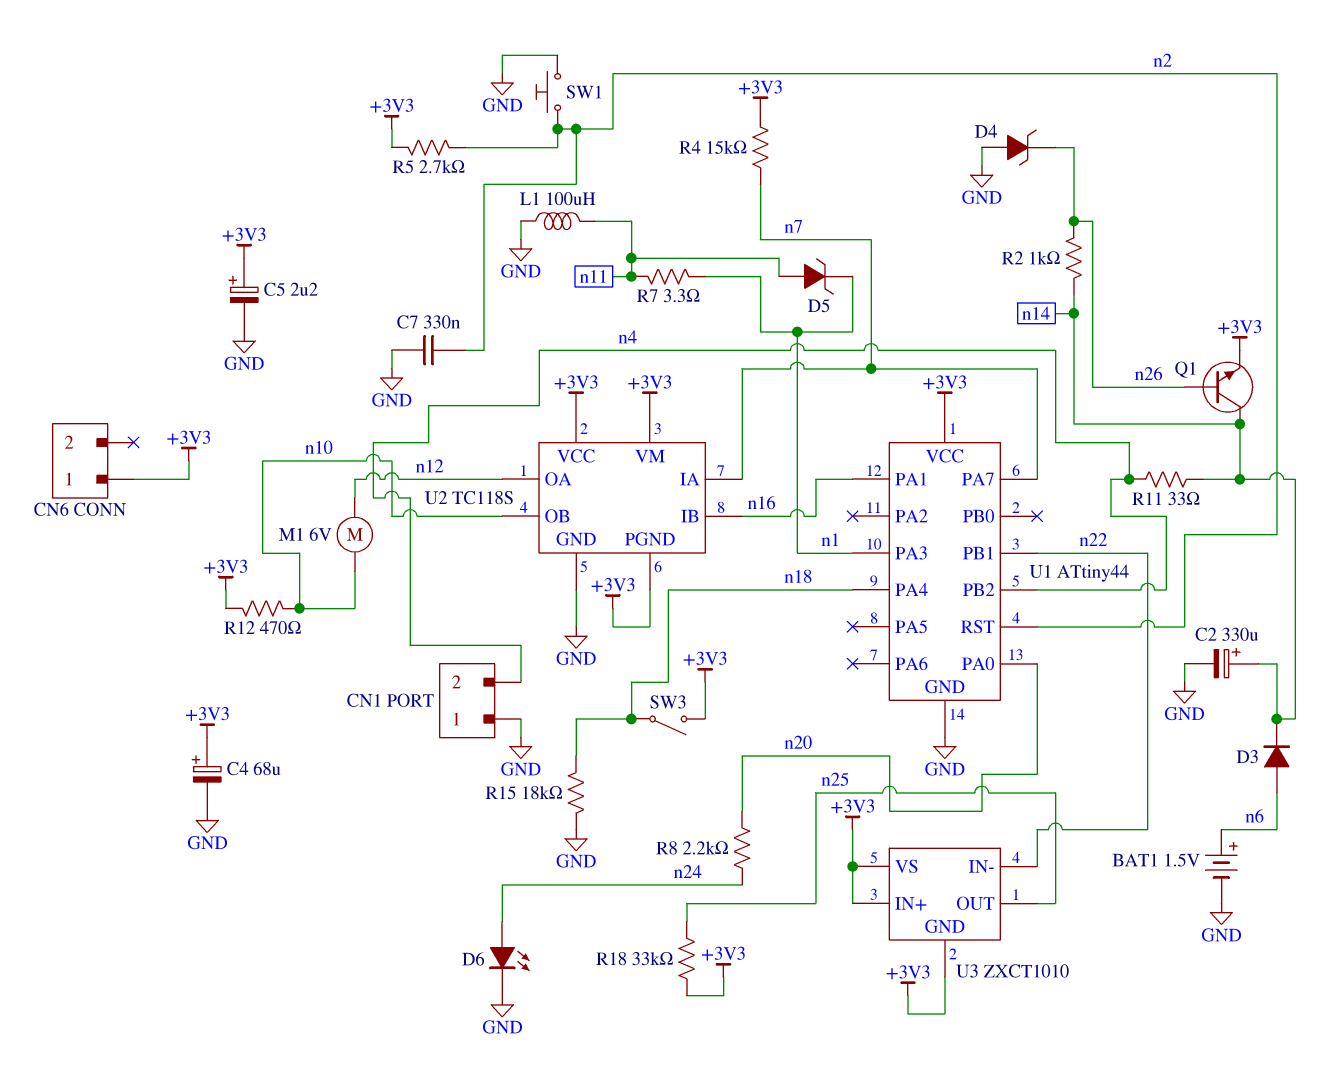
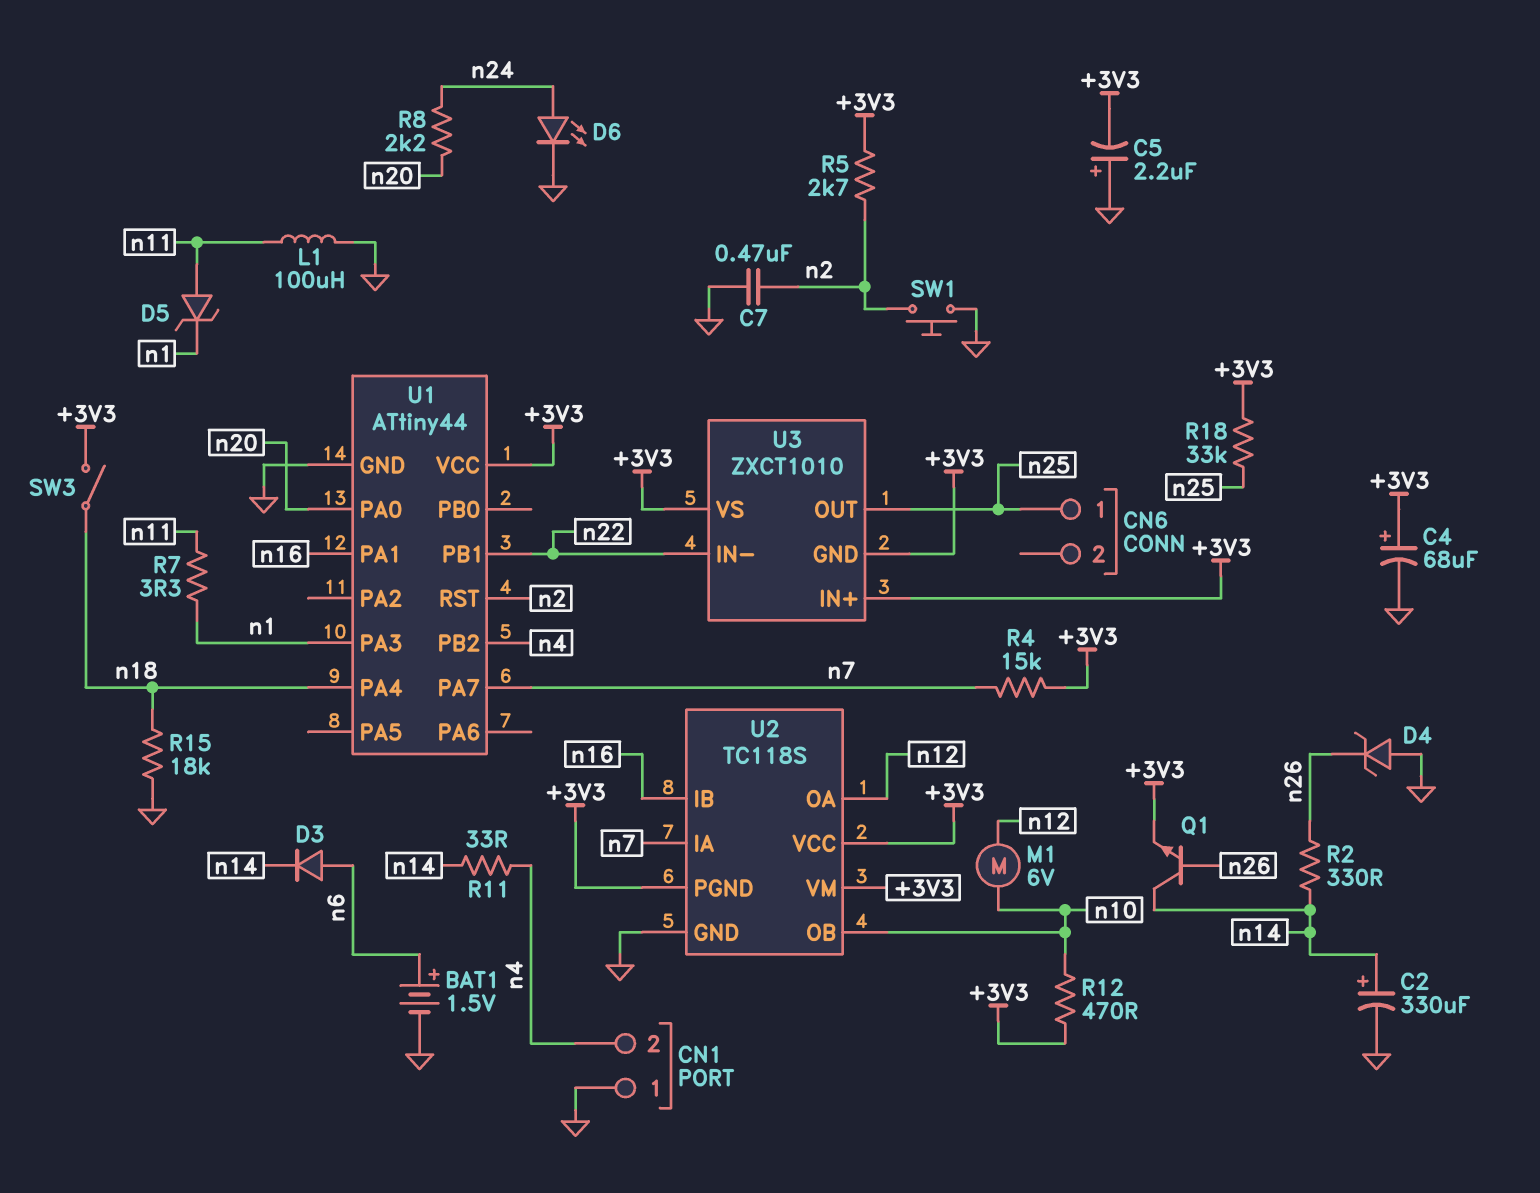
C5: 2.2uF (plus +3V3, minus GND) -> 2.2uF (plus GND, minus +3V3)
C7: 330nF (GND, n2) -> 470nF (GND, n2)
CN6 pin 1: +3V3 -> n25
R2: 1k (n14, n26) -> 330 (n14, n26)

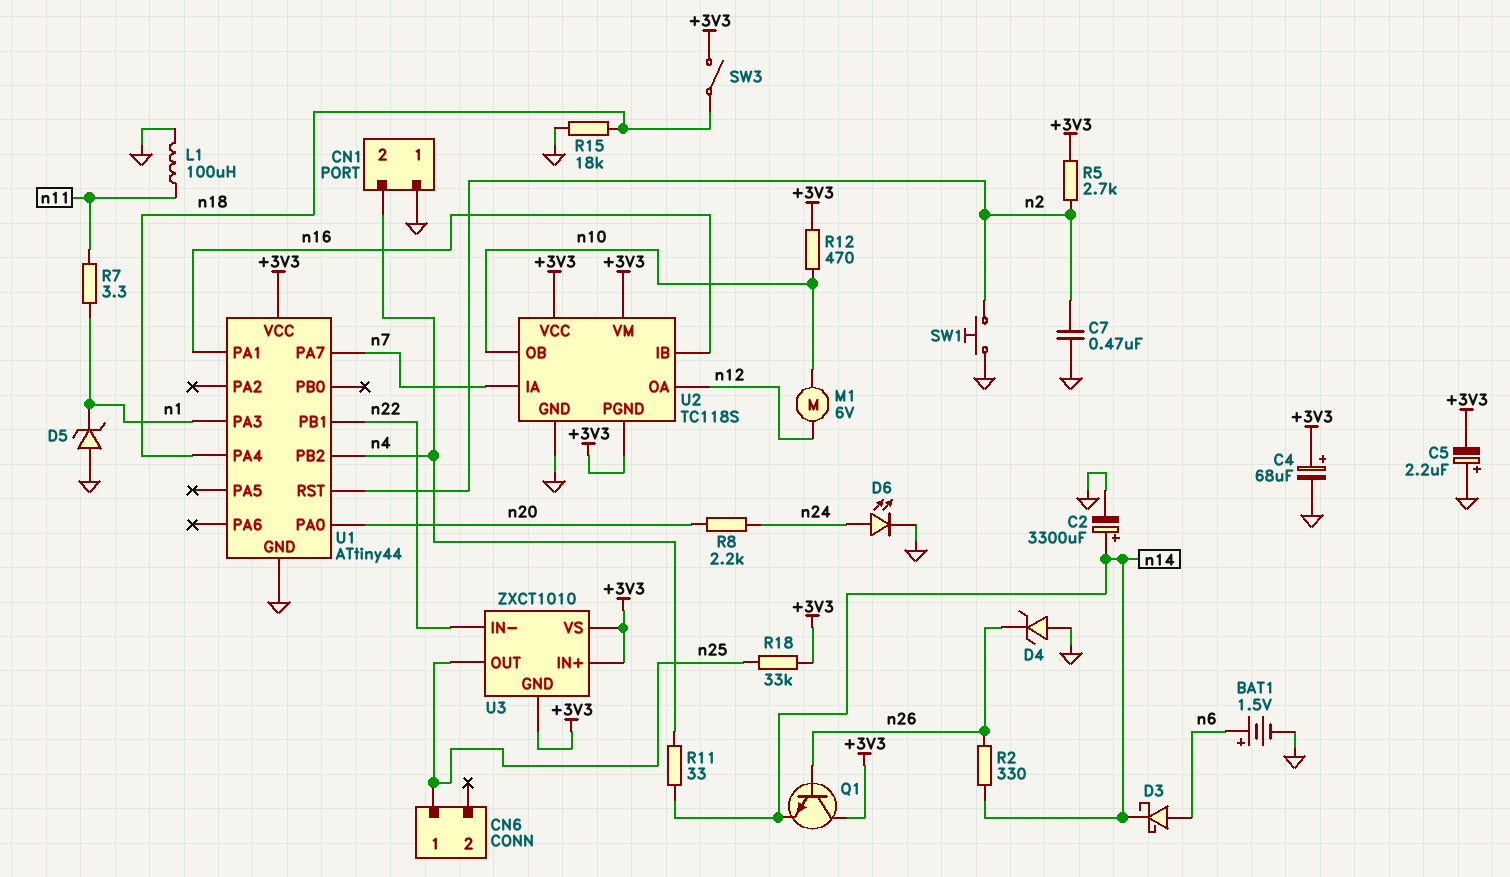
C2: 330uF (plus n14, minus GND) -> 3300uF (plus n14, minus GND)
D3: diode (A n6, K n14) -> schottky (A n6, K n14)
D5: zener (A n11, K n1) -> zener (A GND, K n1)
Q1: NPN (B n26, C n14, E +3V3) -> NPN (B n26, C +3V3, E n14)
R4: 15k (+3V3, n7) -> none

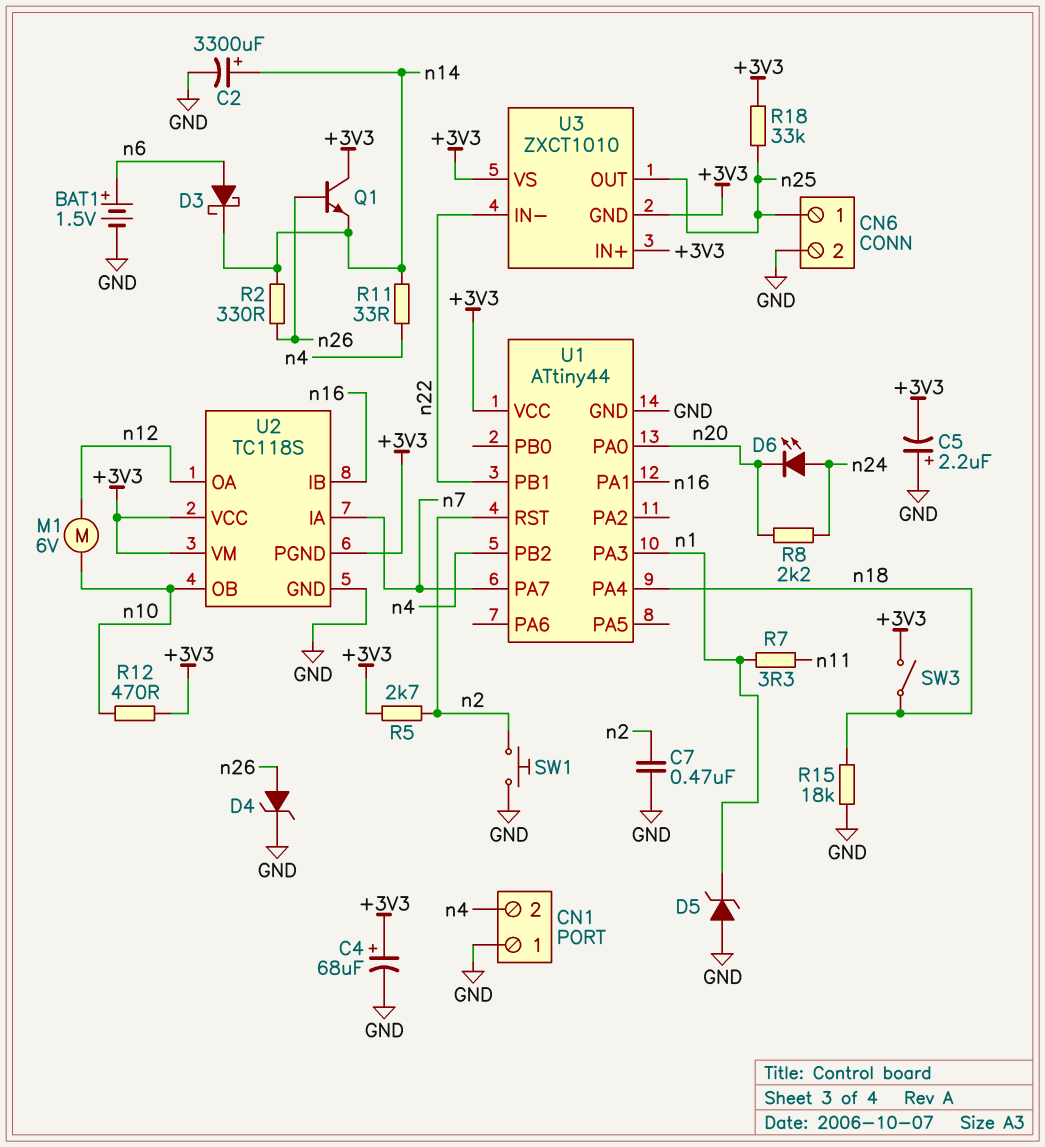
CN6 pin 2: none -> GND
D4: zener (A GND, K n26) -> zener (A n26, K GND)
D6: LED (A n24, K GND) -> LED (A n24, K n20)
L1: 100uH (GND, n11) -> none

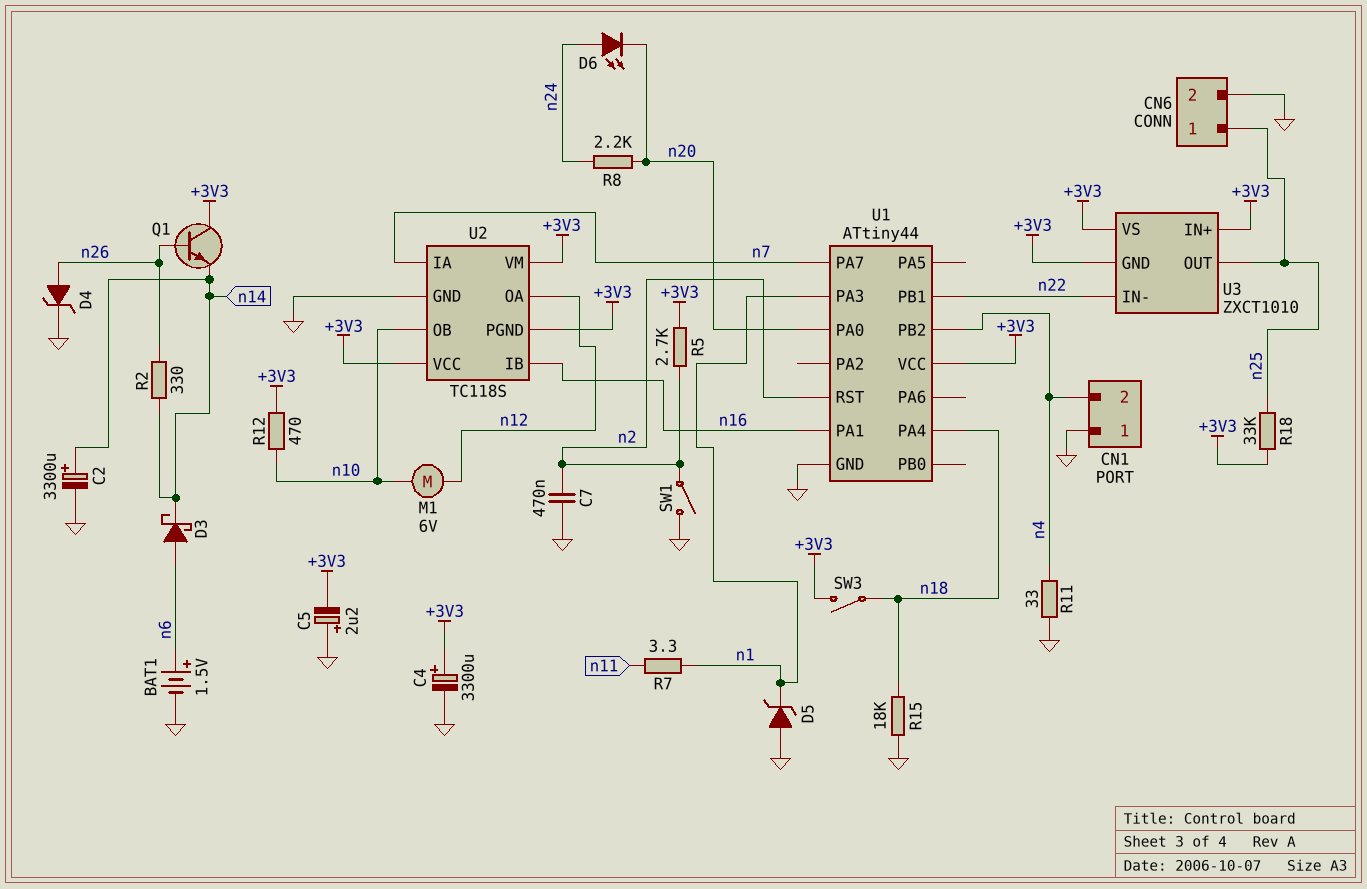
C4: 68uF (plus +3V3, minus GND) -> 3300uF (plus +3V3, minus GND)
R11: 33 (n4, n14) -> 33 (GND, n4)
SW1: button (GND, n2) -> switch (GND, n2)

